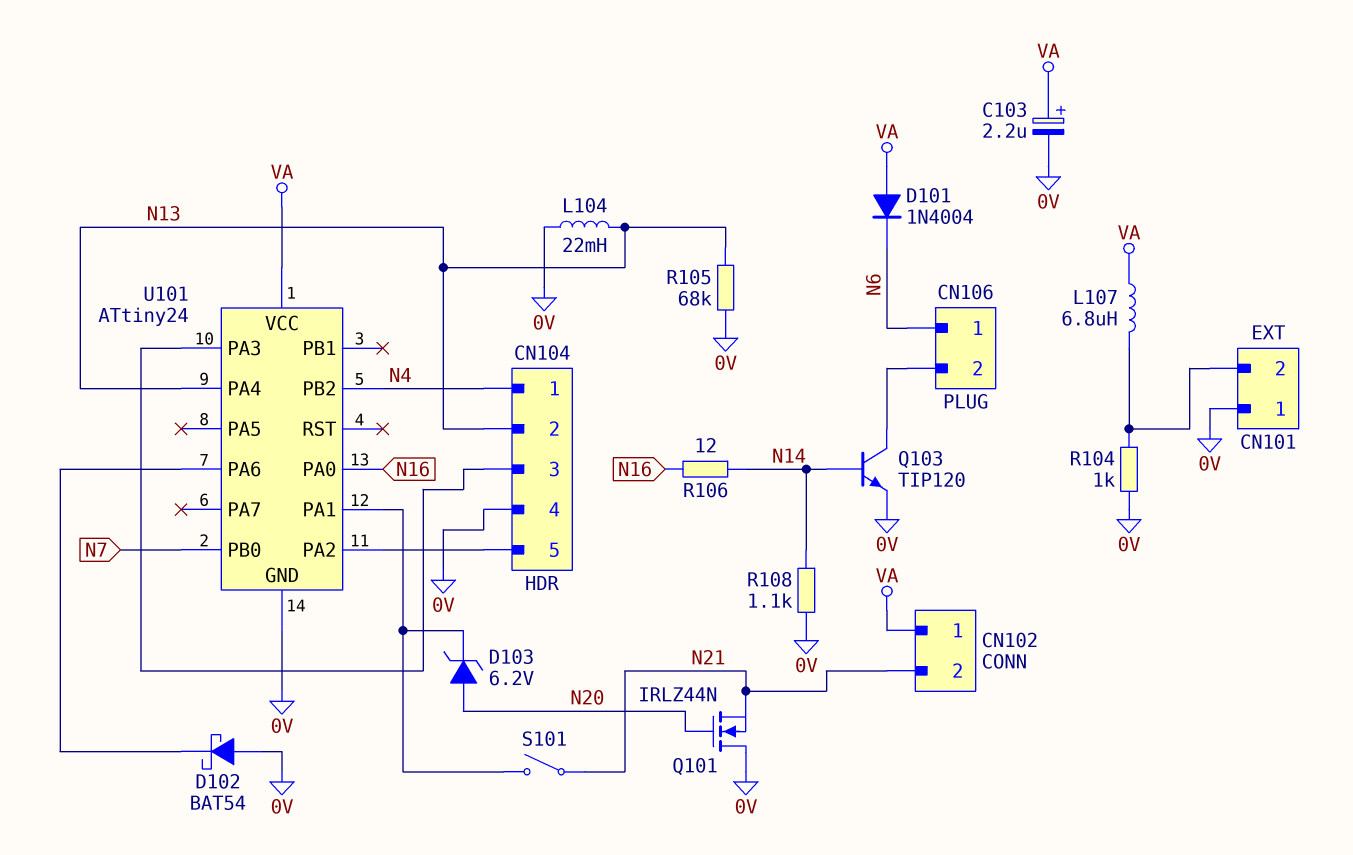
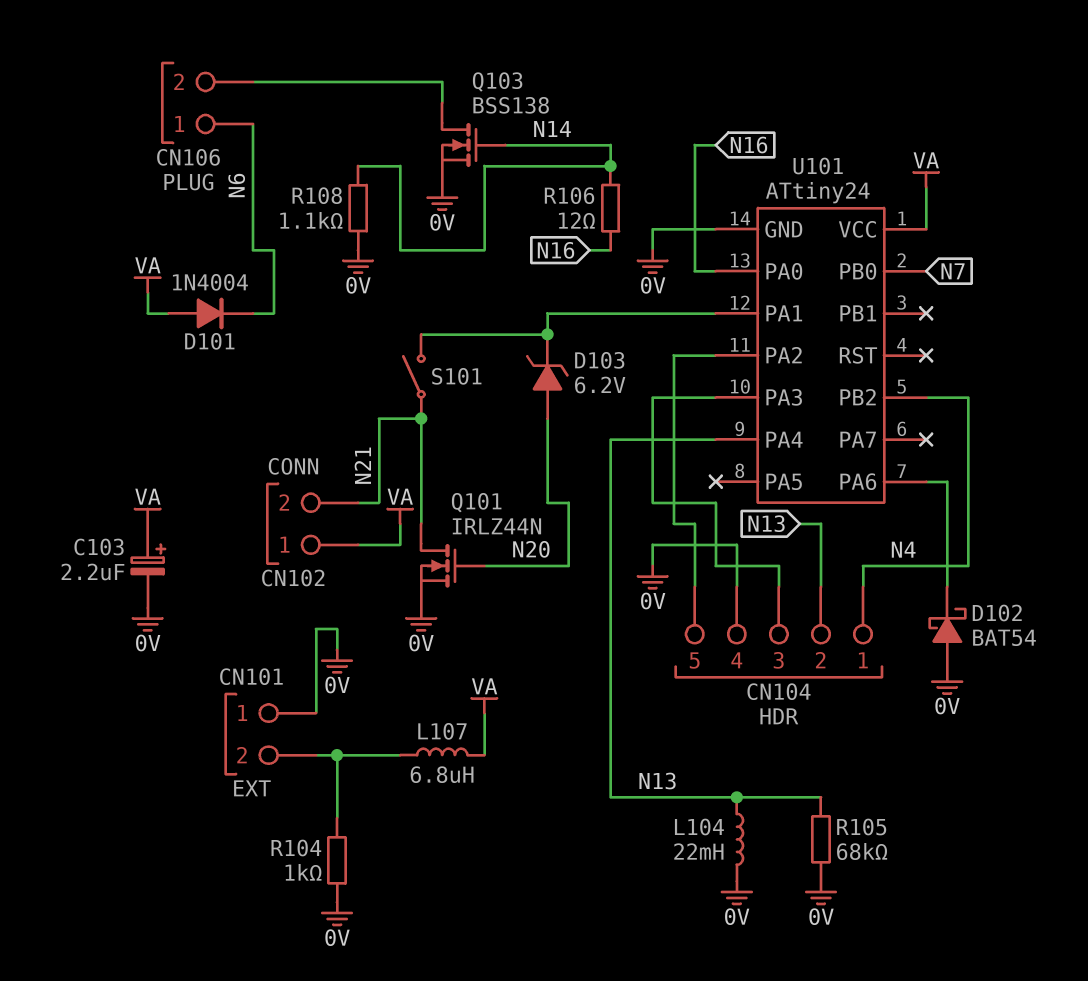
Q101: NMOS IRLZ44N (G N20, D 0V, S N21) -> NMOS IRLZ44N (G N20, D N21, S 0V)
Q103: NPN TIP120 (B N14, C CN106/2, E 0V) -> NMOS BSS138 (G N14, D CN106/2, S 0V)

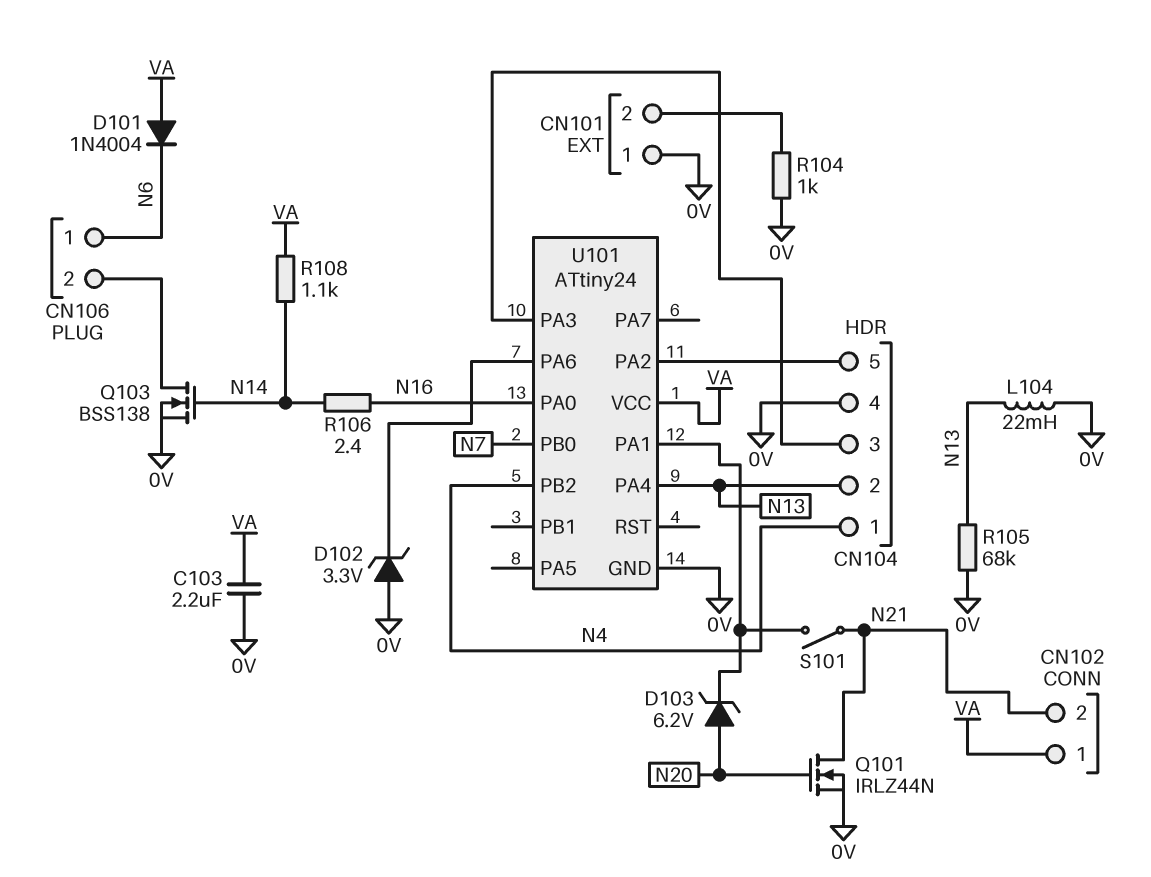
C103: 2.2uF (plus VA, minus 0V) -> 2.2uF (0V, VA)
D102: schottky BAT54 (A 0V, K U101/PA6) -> zener 3.3V (A 0V, K U101/PA6)
L107: 6.8uH (CN101/2, VA) -> none
R106: 12 (N14, N16) -> 2.4 (N14, N16)
R108: 1.1k (0V, N14) -> 1.1k (N14, VA)

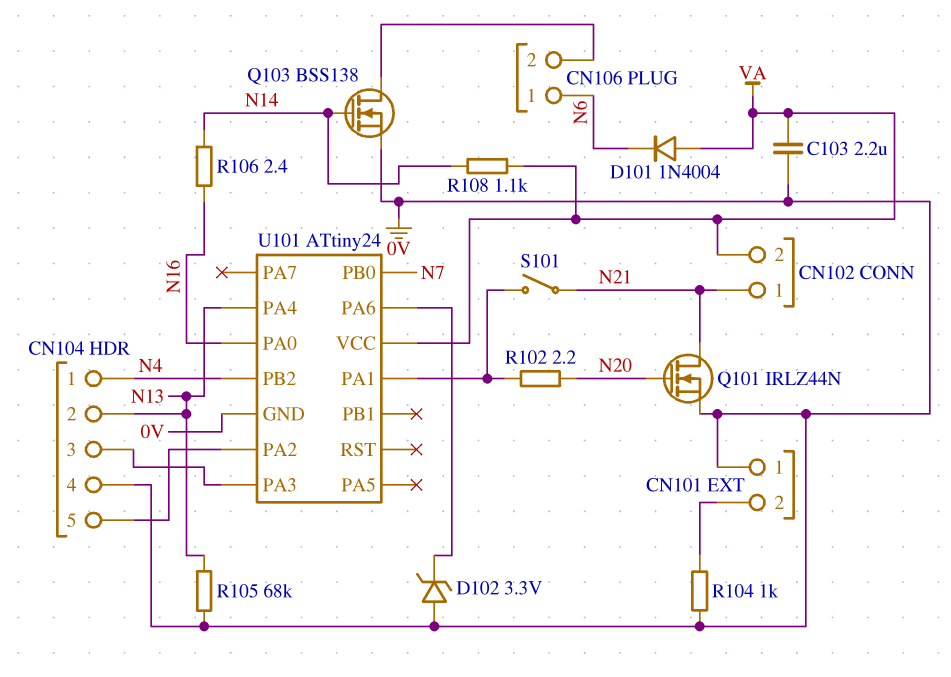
CN102 pin 1: VA -> N21
CN102 pin 2: N21 -> VA
D103: zener 6.2V (A N20, K U101/PA1) -> none
L104: 22mH (0V, N13) -> none
R102: none -> 2.2 (N20, U101/PA1)

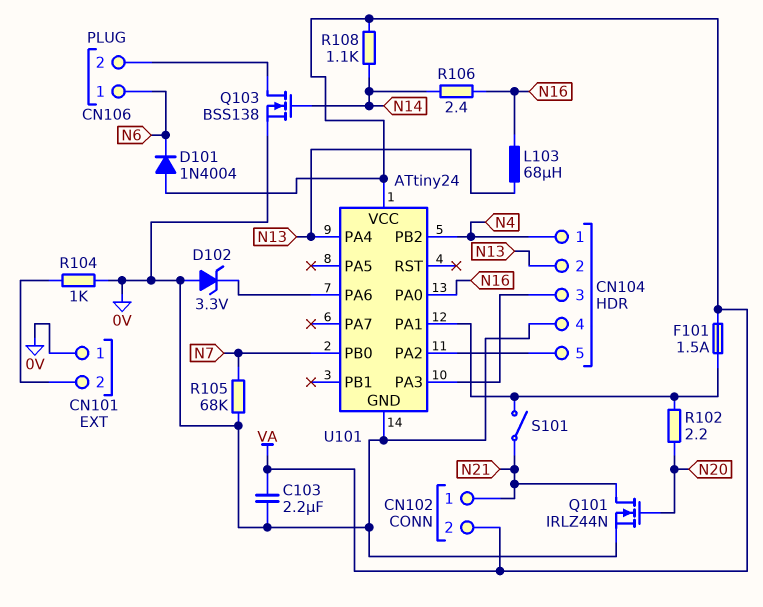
F101: none -> 1.5A (U101/PA1, VA)
L103: none -> 68uH (N13, N16)
R105: 68k (0V, N13) -> 68k (0V, N7)

